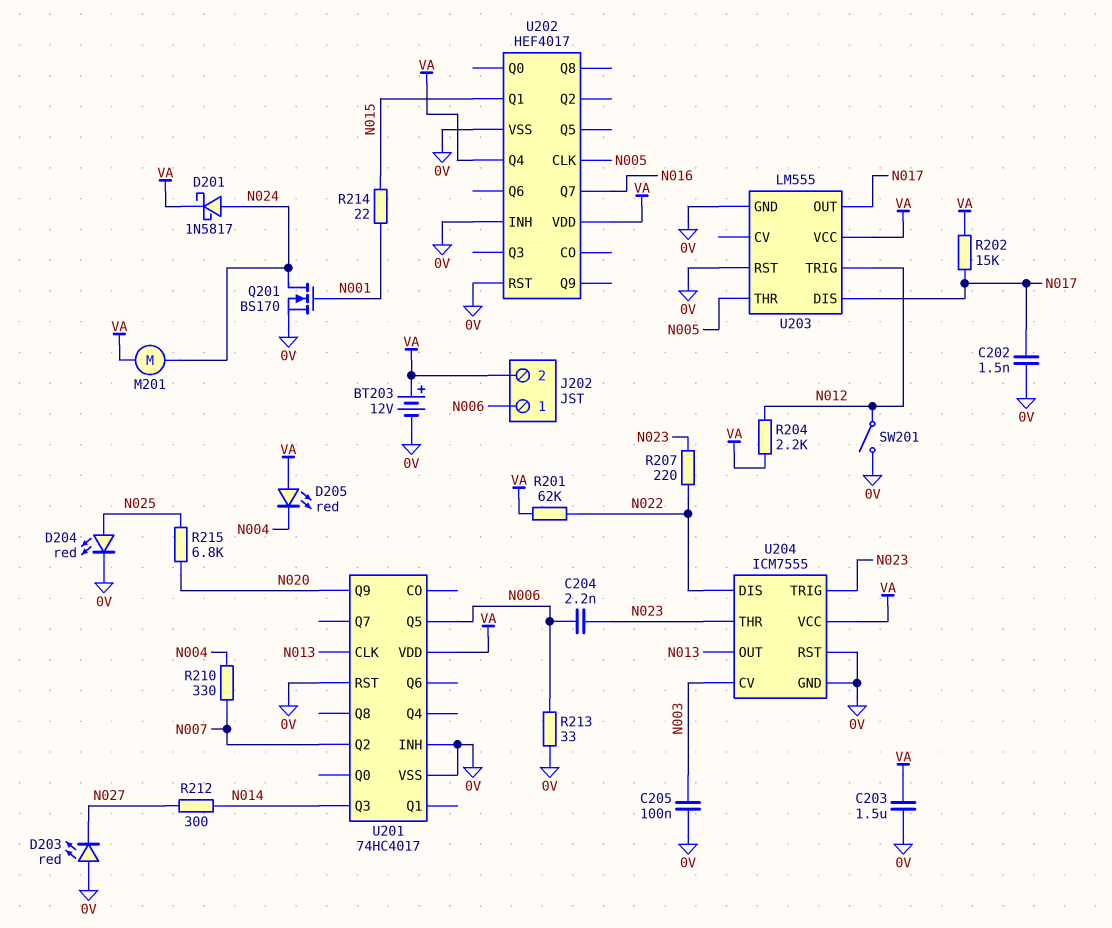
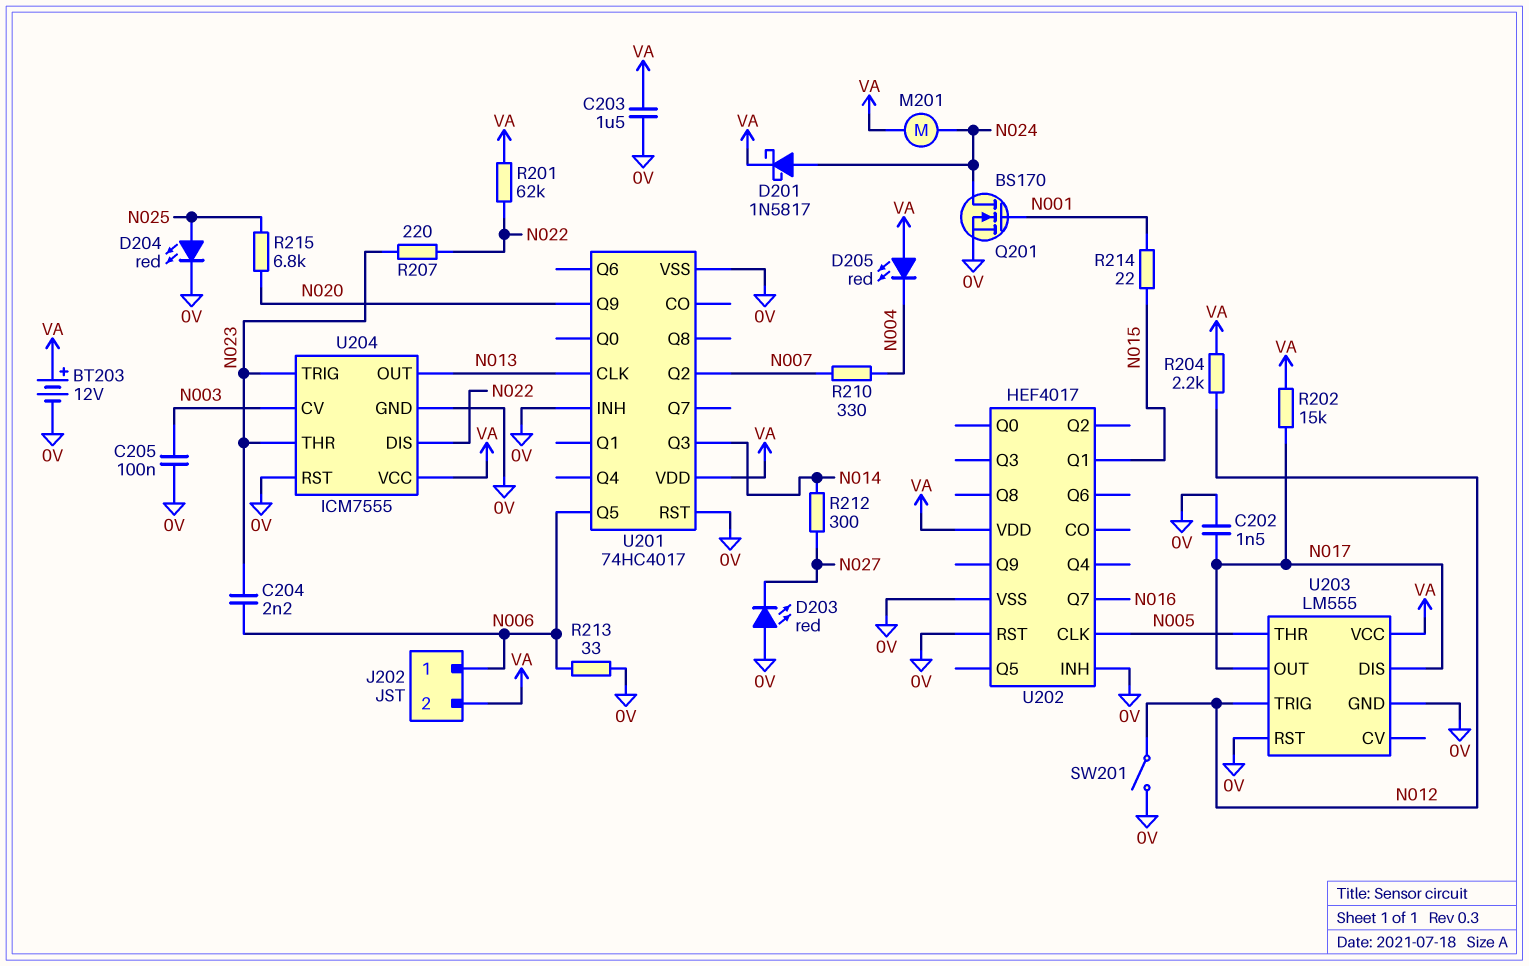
U202 pin Q4: VA -> none

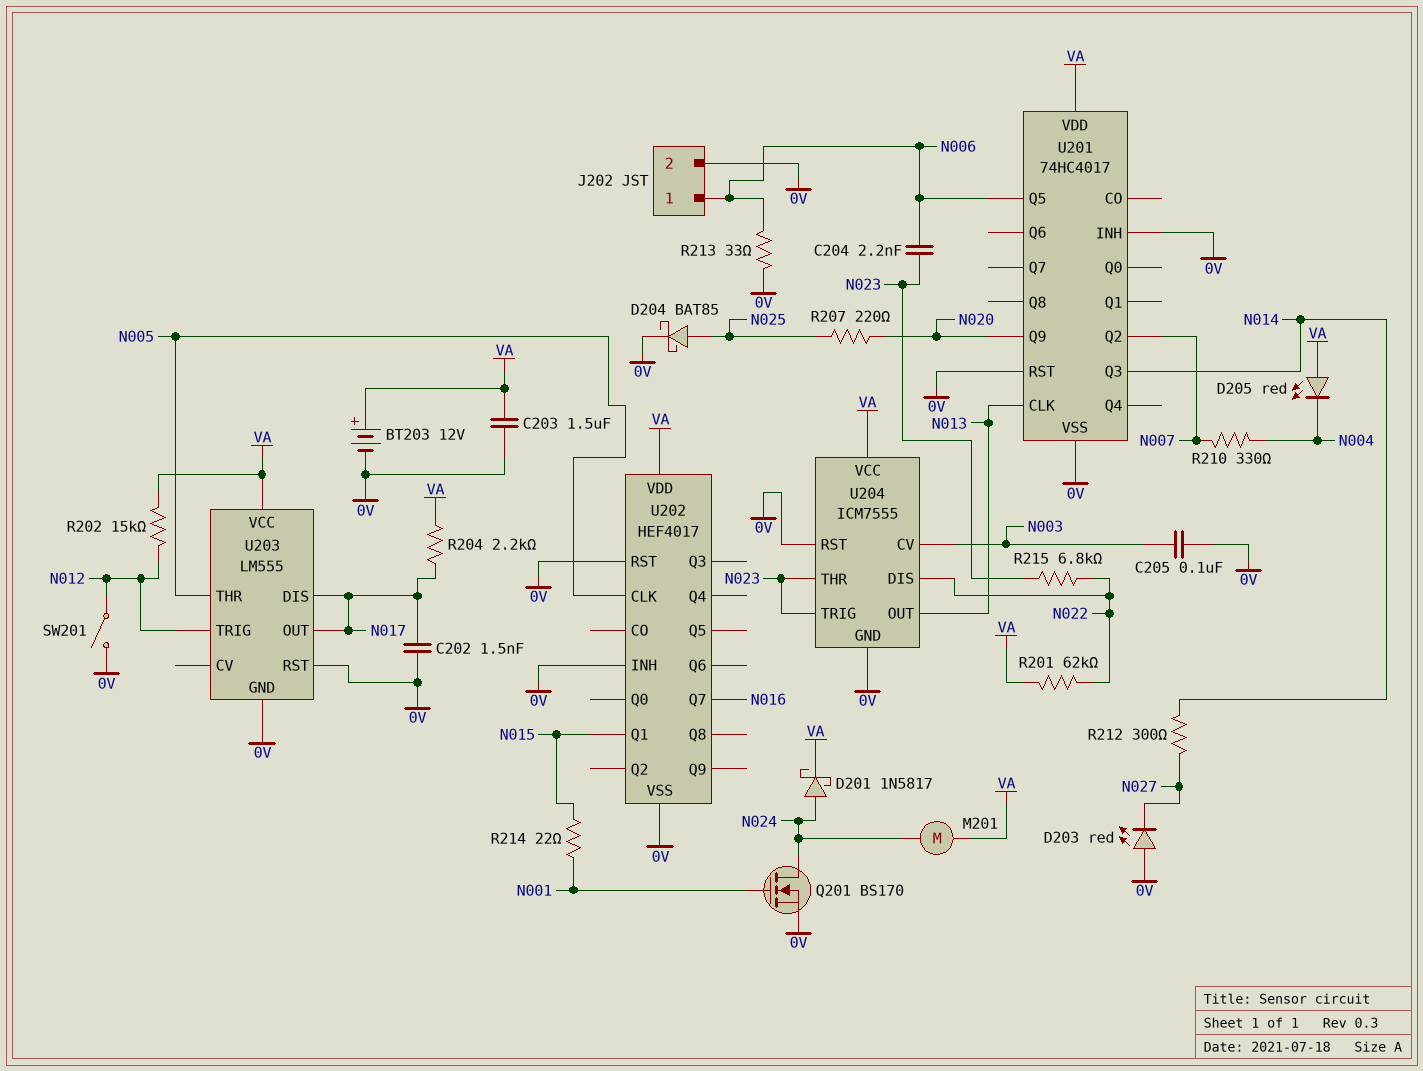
D204: LED red (A N025, K 0V) -> schottky BAT85 (A N025, K 0V)
J202 pin 2: VA -> 0V
R202: 15k (N017, VA) -> 15k (N012, VA)
R204: 2.2k (N012, VA) -> 2.2k (N017, VA)
R207: 220 (N022, N023) -> 220 (N020, N025)
R215: 6.8k (N020, N025) -> 6.8k (N022, N023)

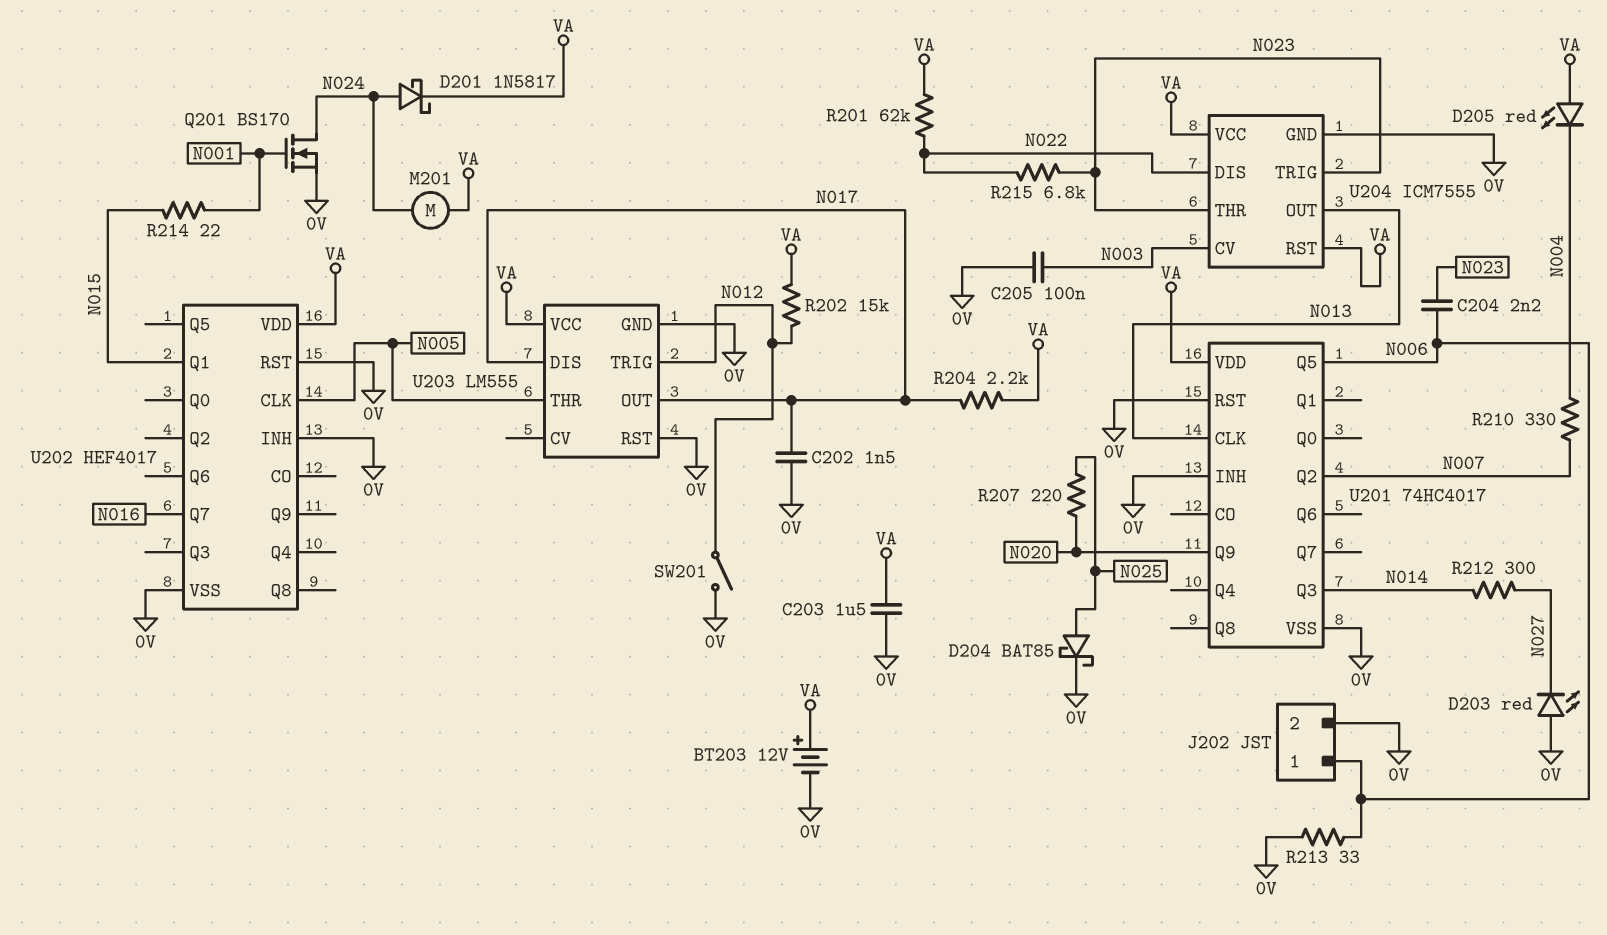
U204 pin RST: 0V -> VA

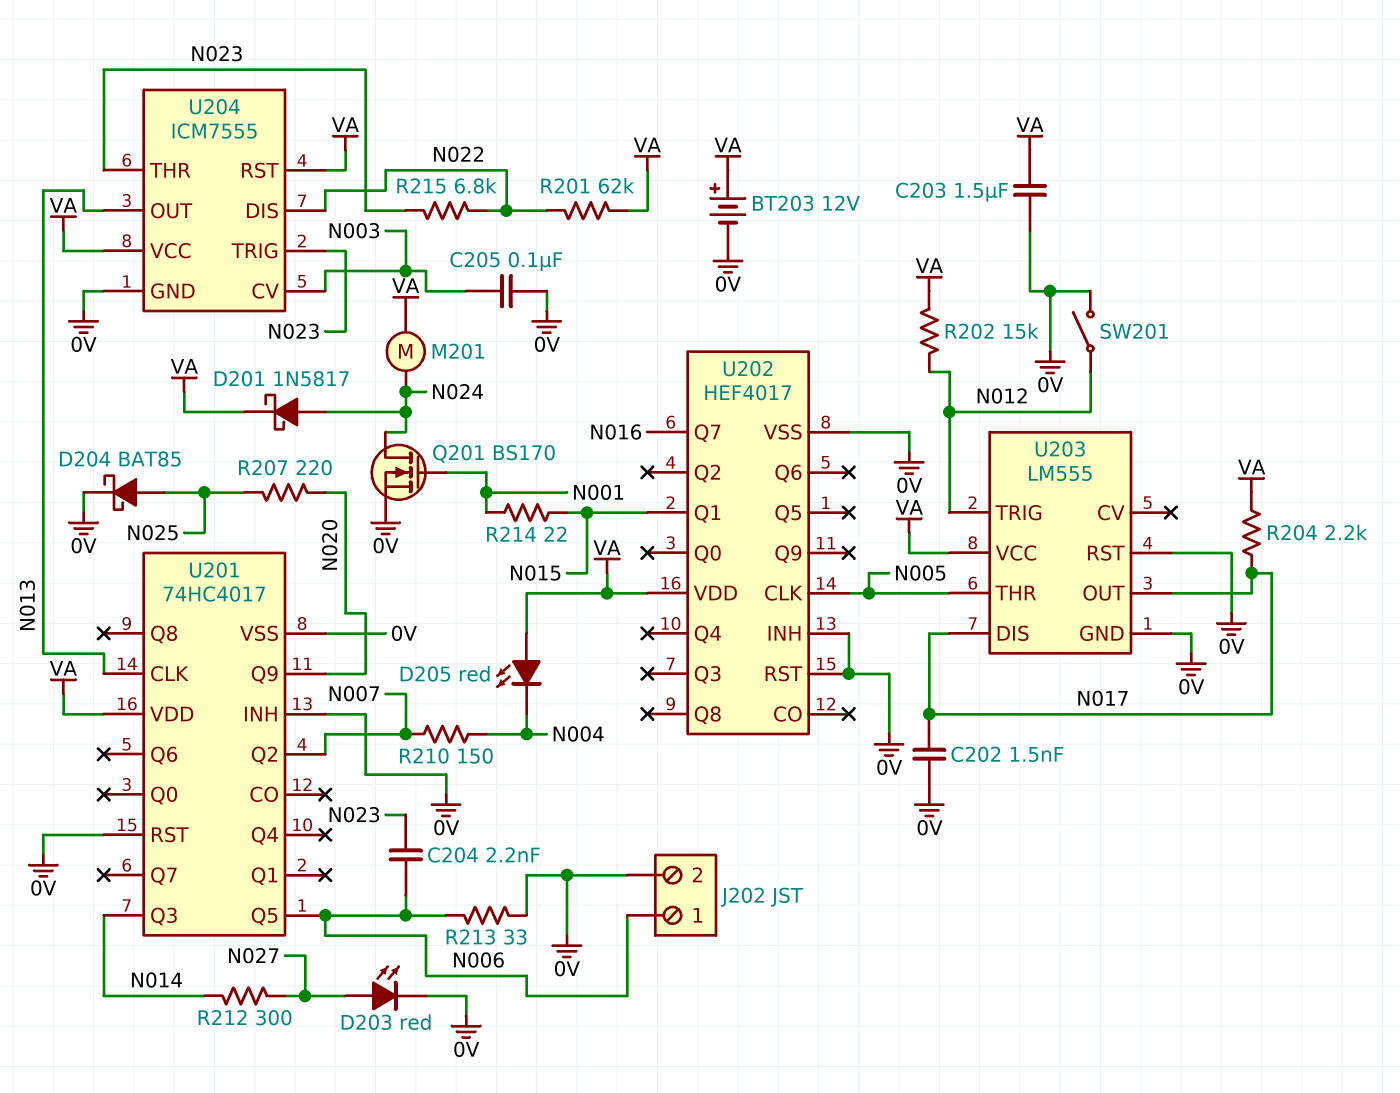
D203: LED red (A 0V, K N027) -> LED red (A N027, K 0V)
R210: 330 (N004, N007) -> 150 (N004, N007)

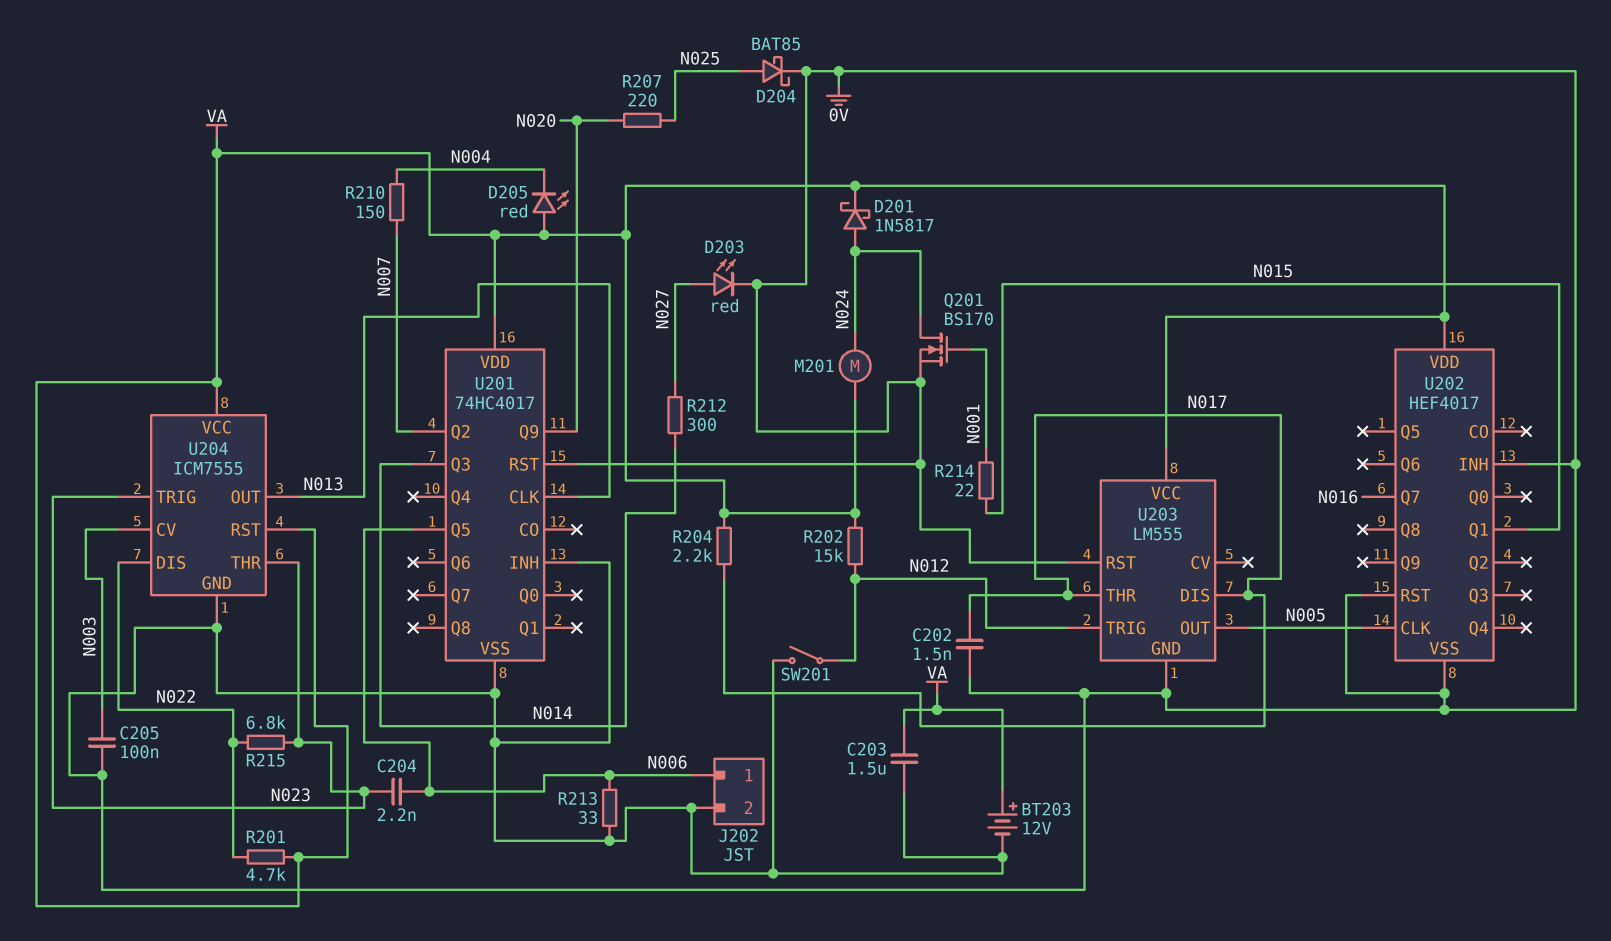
R201: 62k (N022, VA) -> 4.7k (N022, VA)
U203 pin OUT: N017 -> N005
U203 pin THR: N005 -> N017

